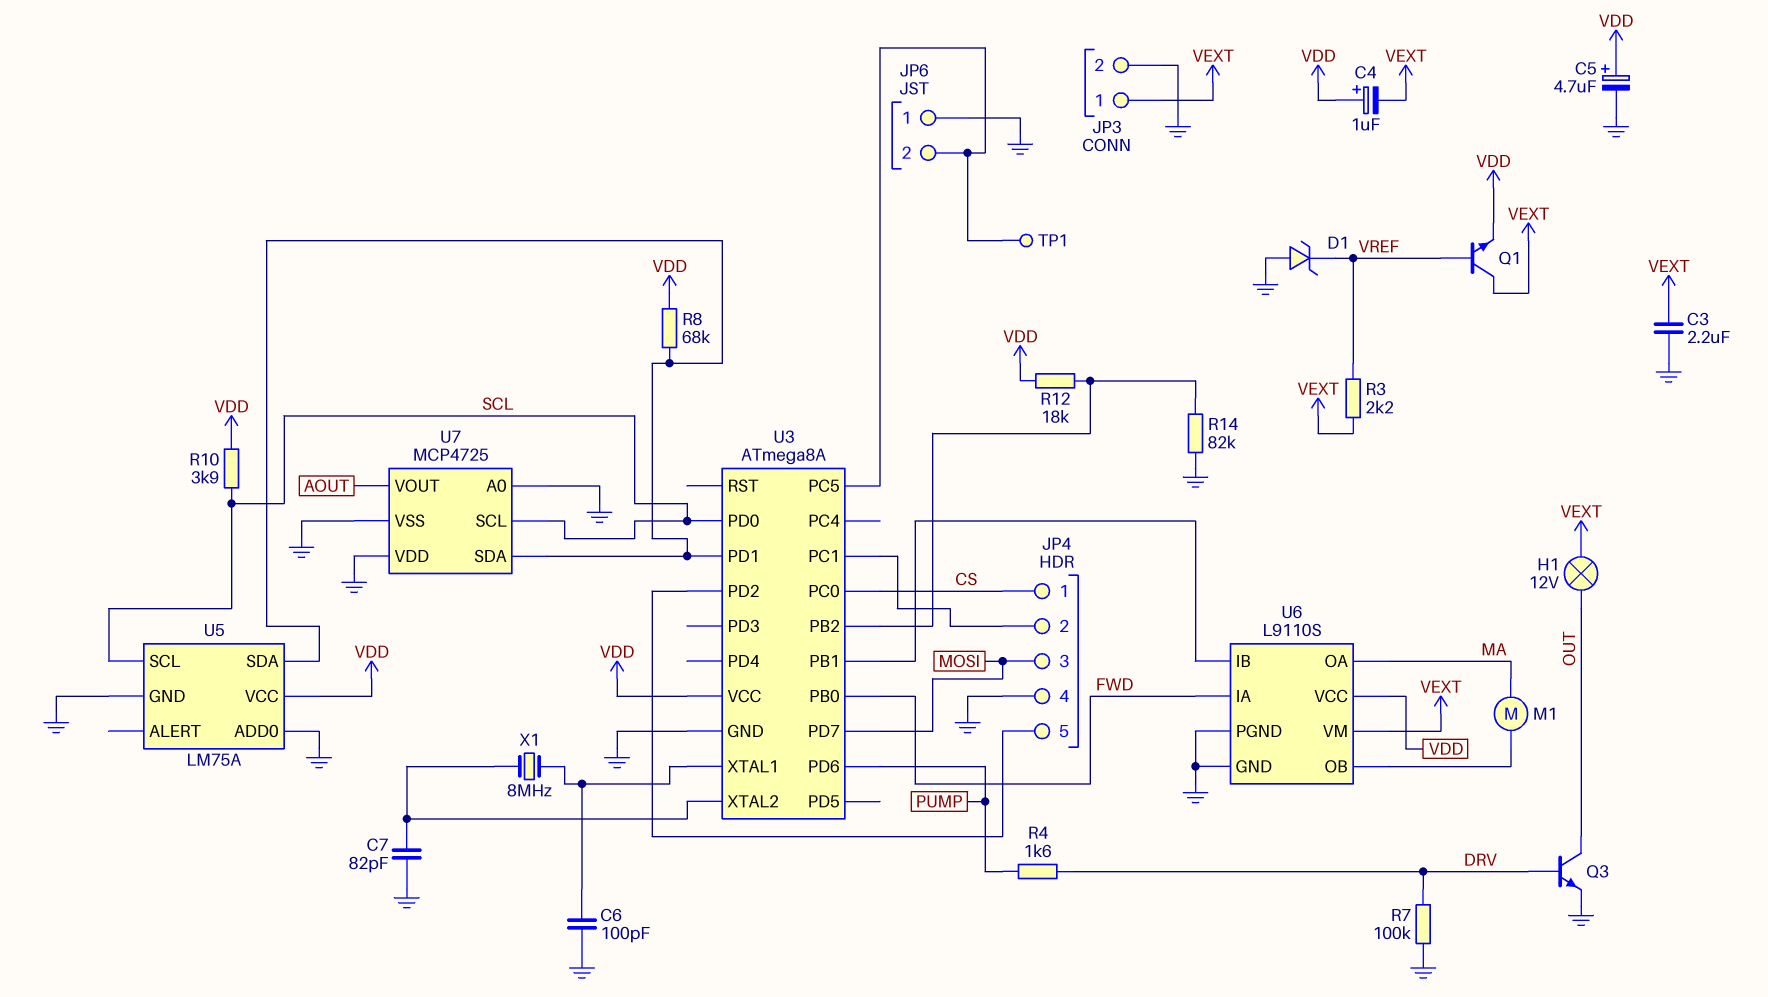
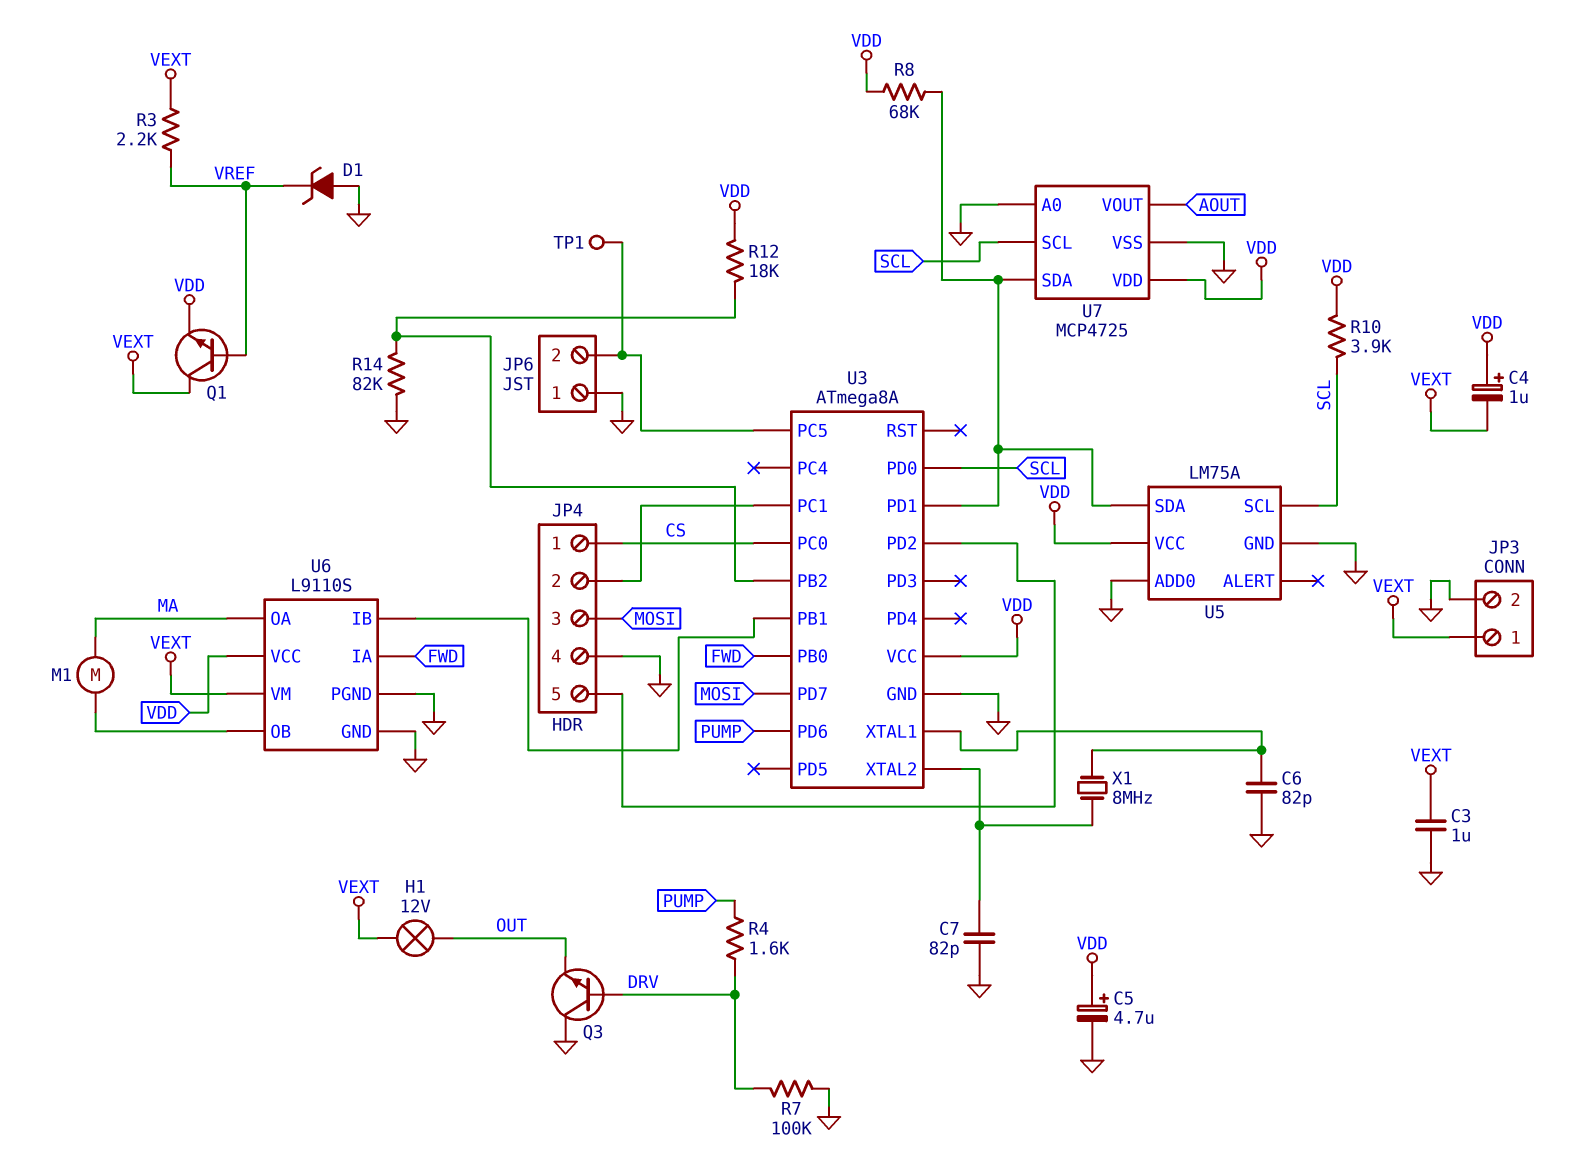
C3: 2.2uF (GND, VEXT) -> 1uF (GND, VEXT)
C6: 100pF (GND, U3/XTAL1) -> 82pF (GND, U3/XTAL1)
Q3: NPN (B DRV, C OUT, E GND) -> NPN (B DRV, C GND, E OUT)
U7 pin VDD: GND -> VDD

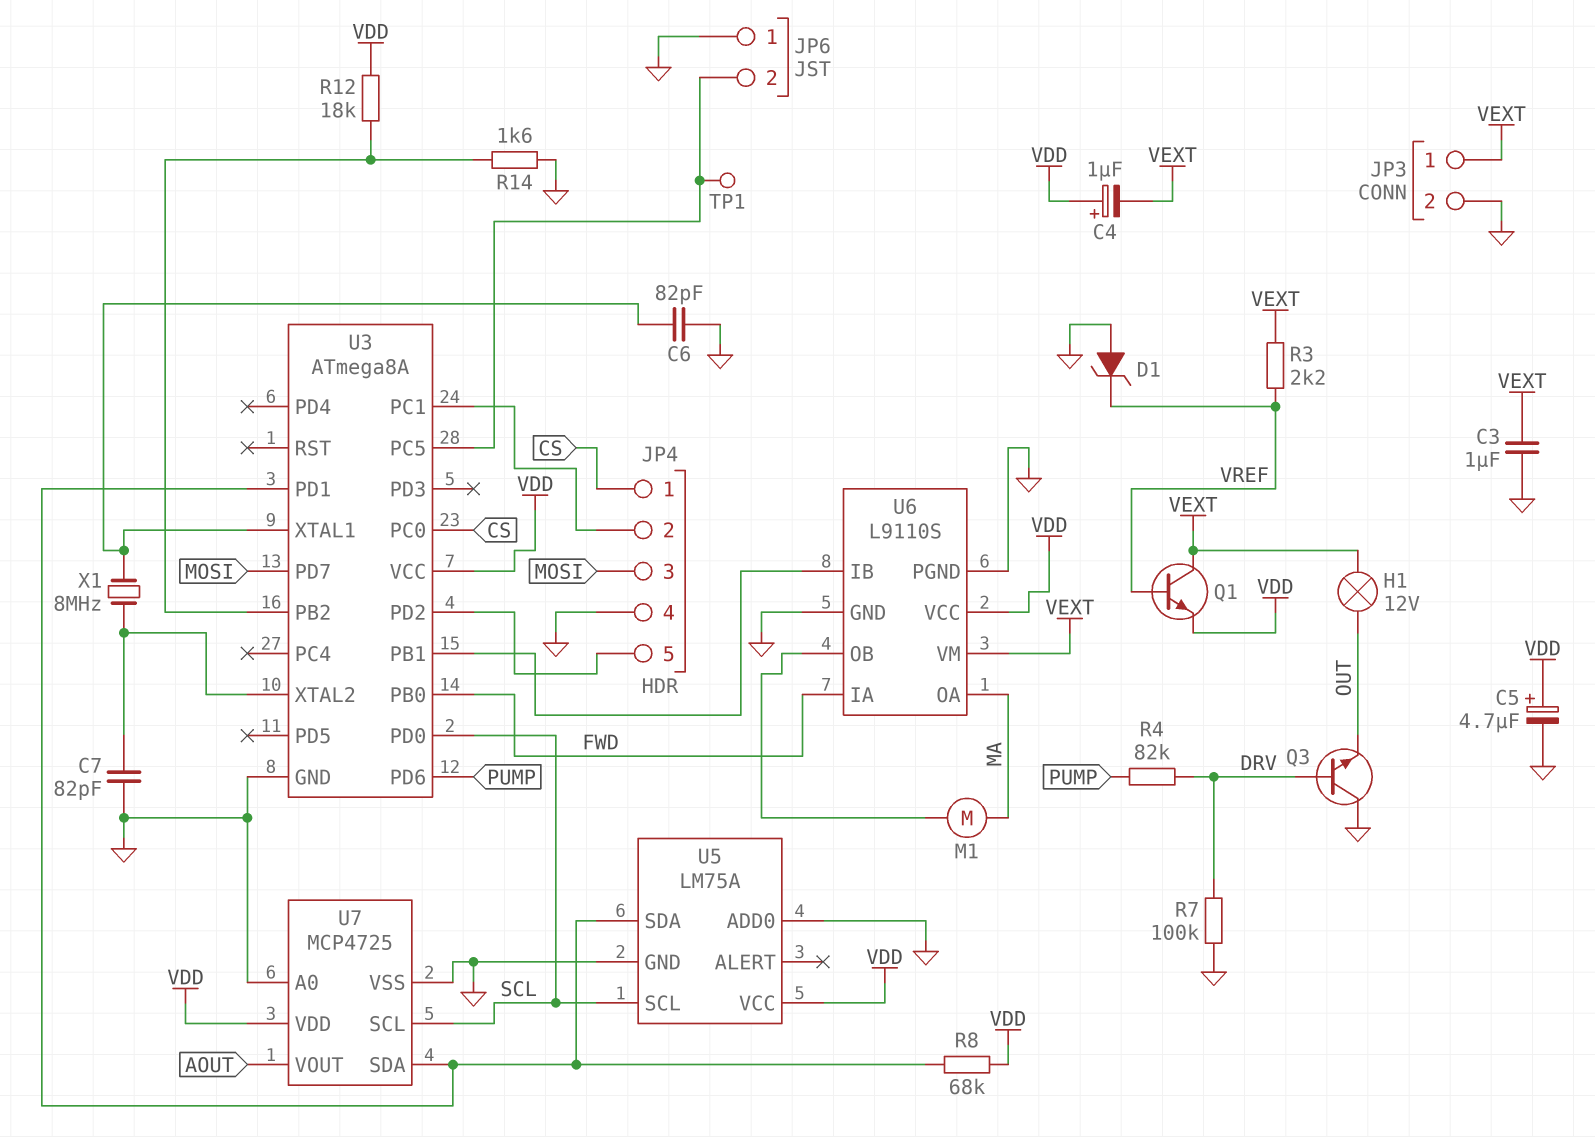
R4: 1.6k (DRV, PUMP) -> 82k (DRV, PUMP)
R10: 3.9k (SCL, VDD) -> none
R14: 82k (GND, U3/PB2) -> 1.6k (GND, U3/PB2)

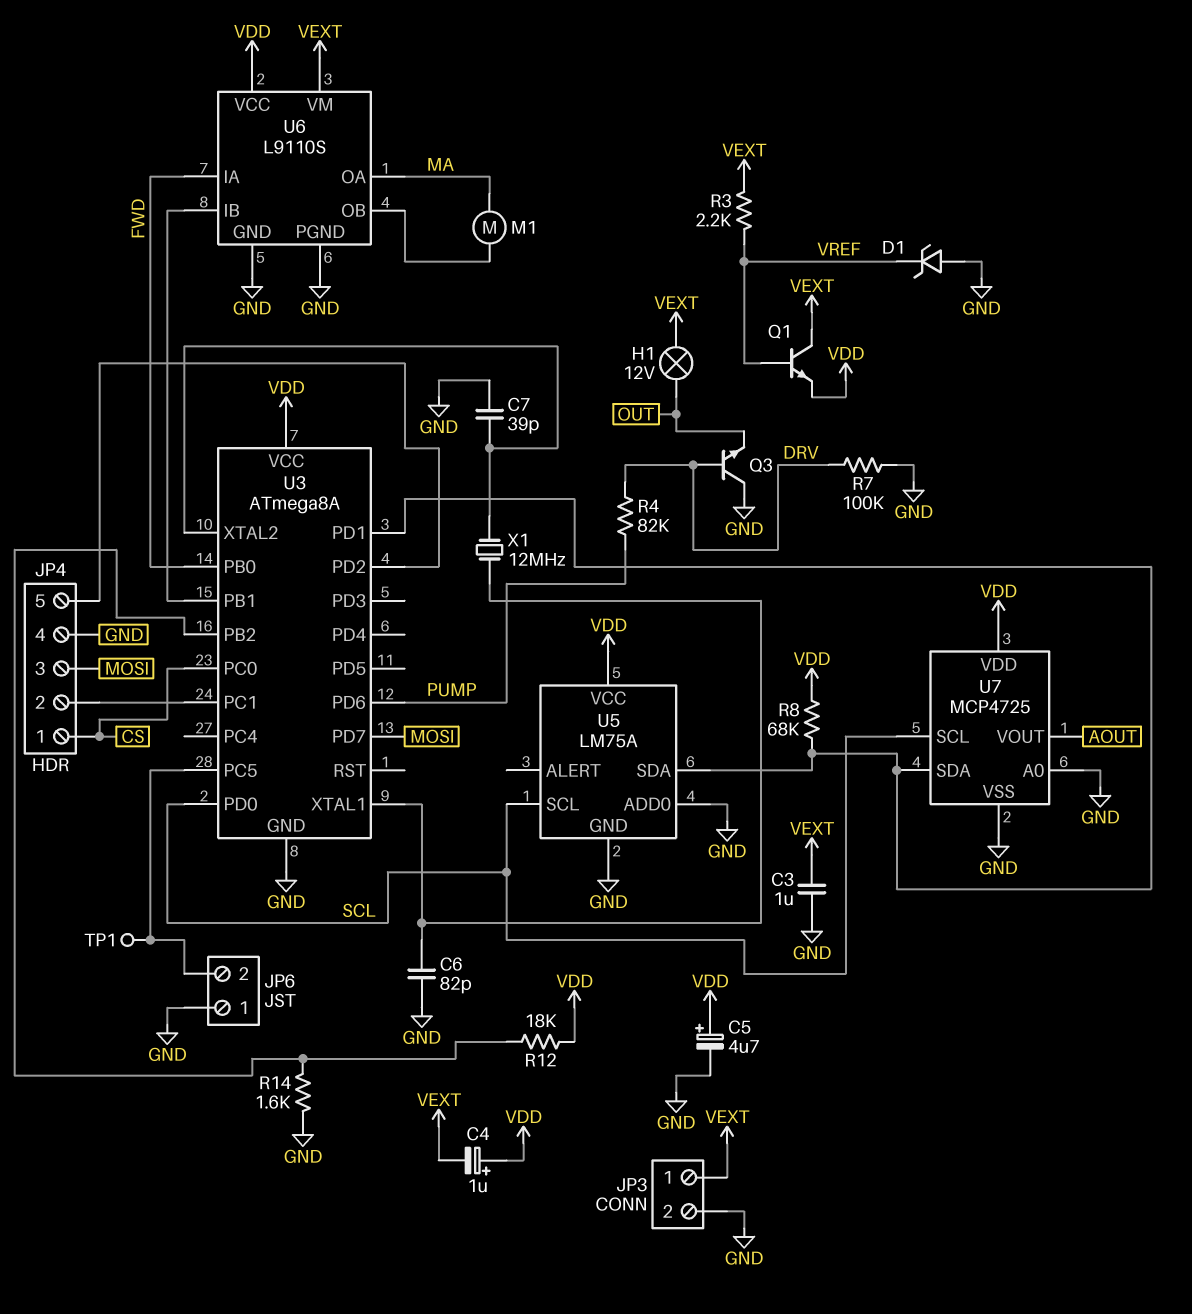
C7: 82pF (GND, U3/XTAL2) -> 39pF (GND, U3/XTAL2)
X1: 8MHz (U3/XTAL1, U3/XTAL2) -> 12MHz (U3/XTAL1, U3/XTAL2)

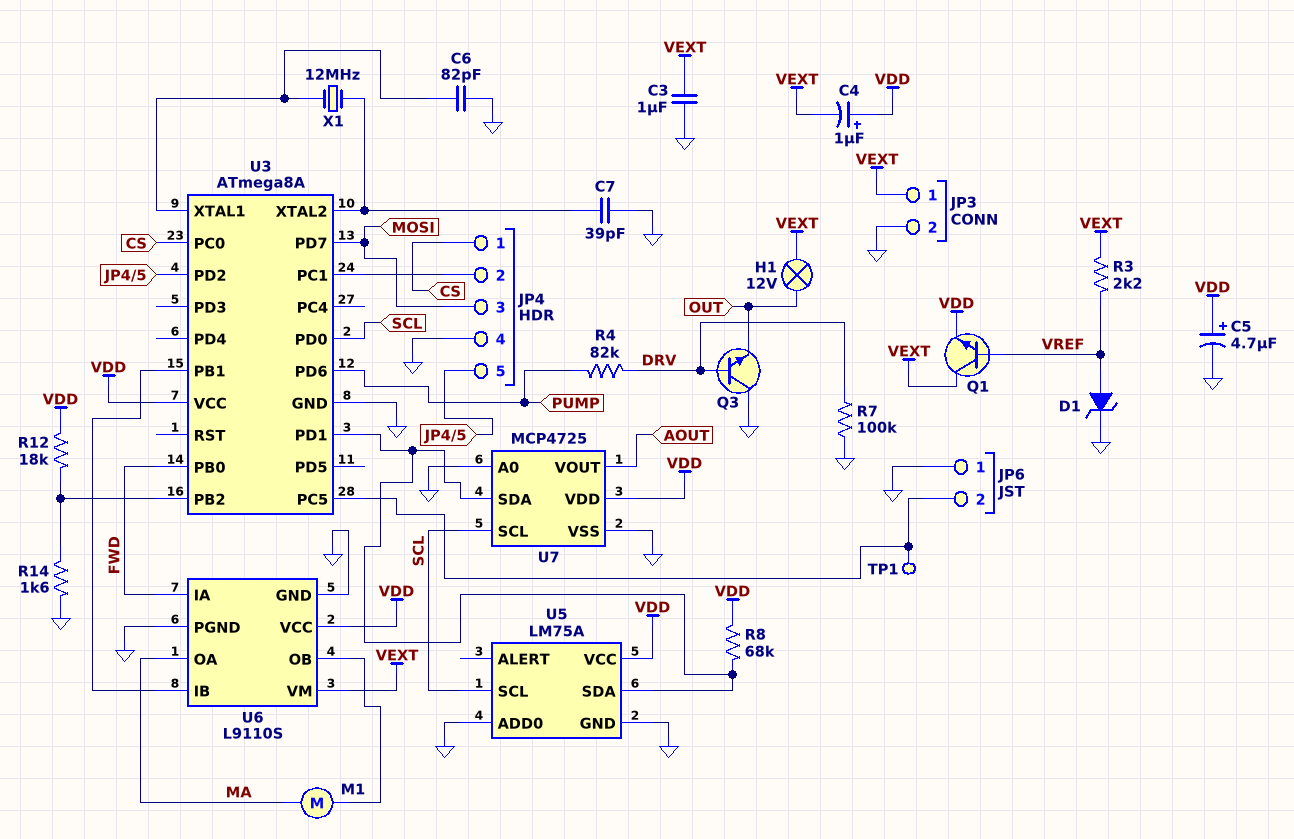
D1: zener (A GND, K VREF) -> zener (A VREF, K GND)

